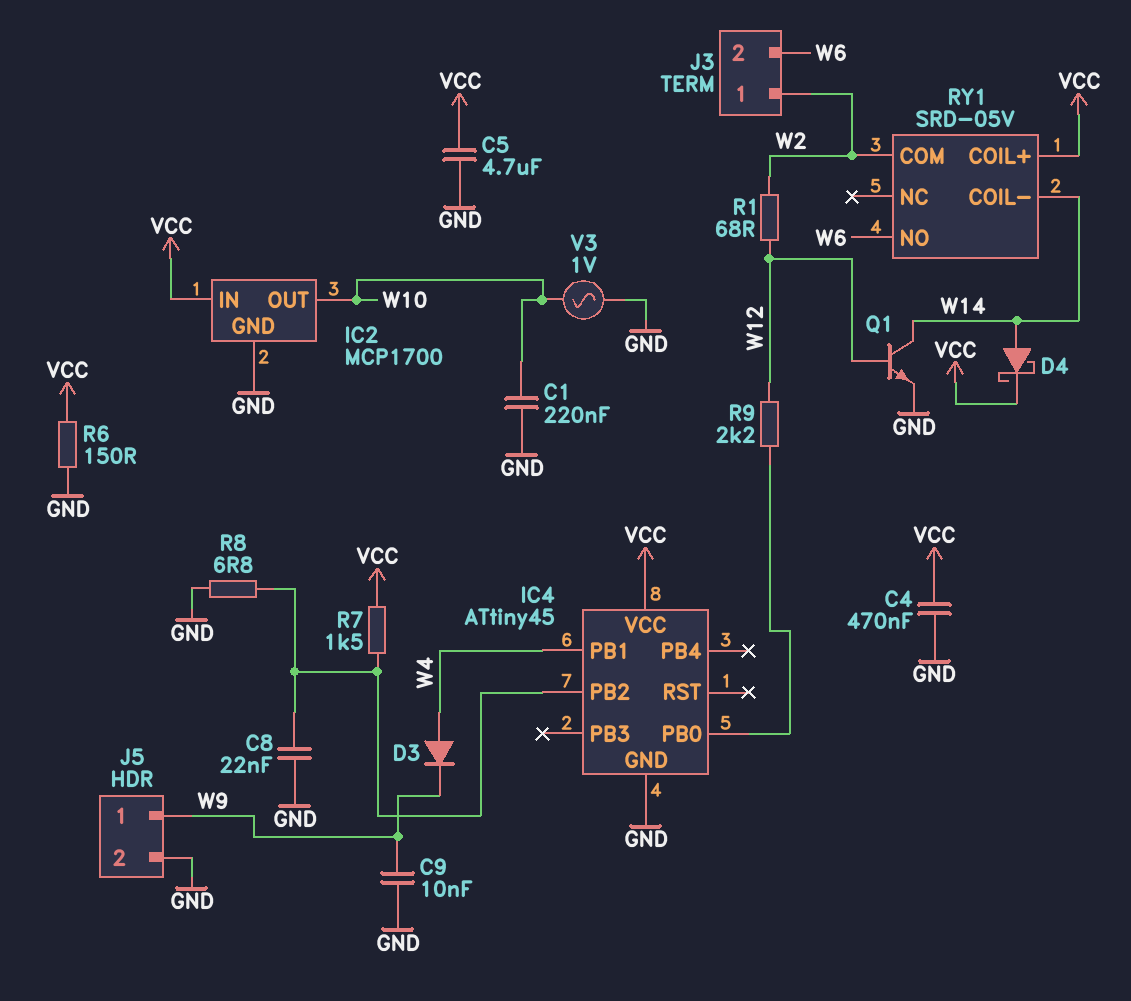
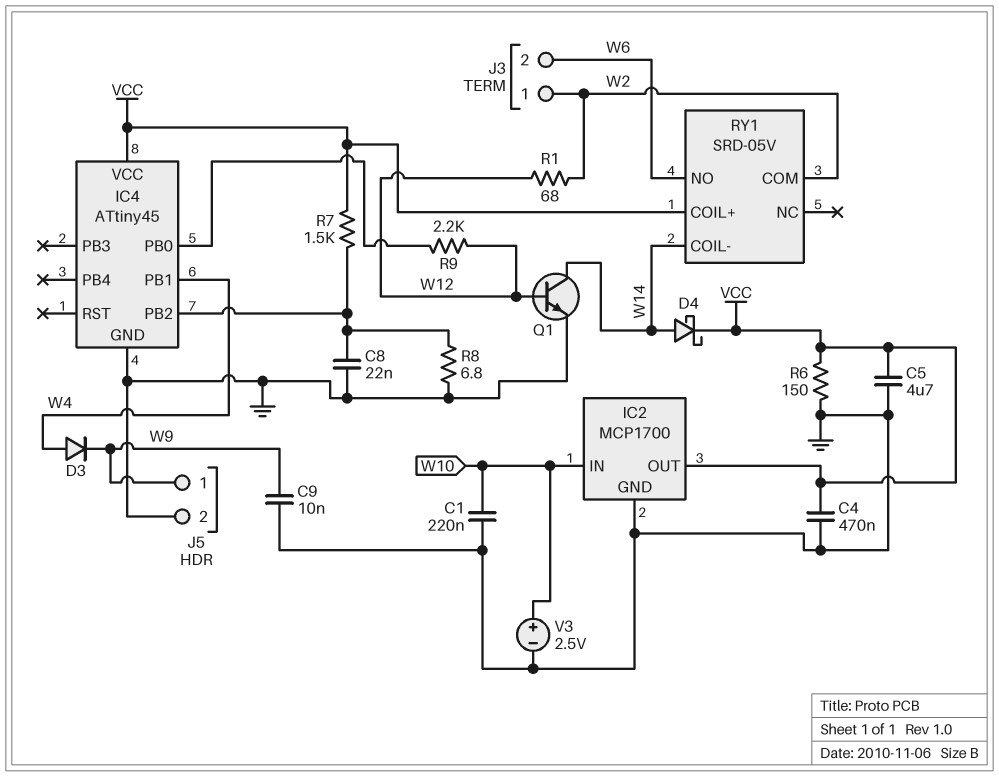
IC2 pin IN: VCC -> W10
IC2 pin OUT: W10 -> VCC
V3: AC 1V (GND, W10) -> 2.5V (plus W10, minus GND)

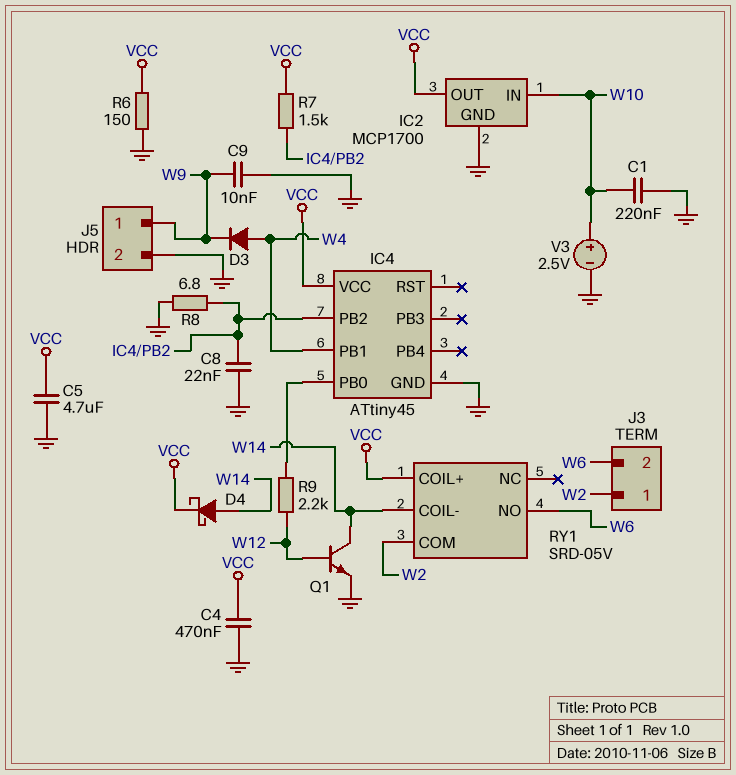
R1: 68 (W2, W12) -> none

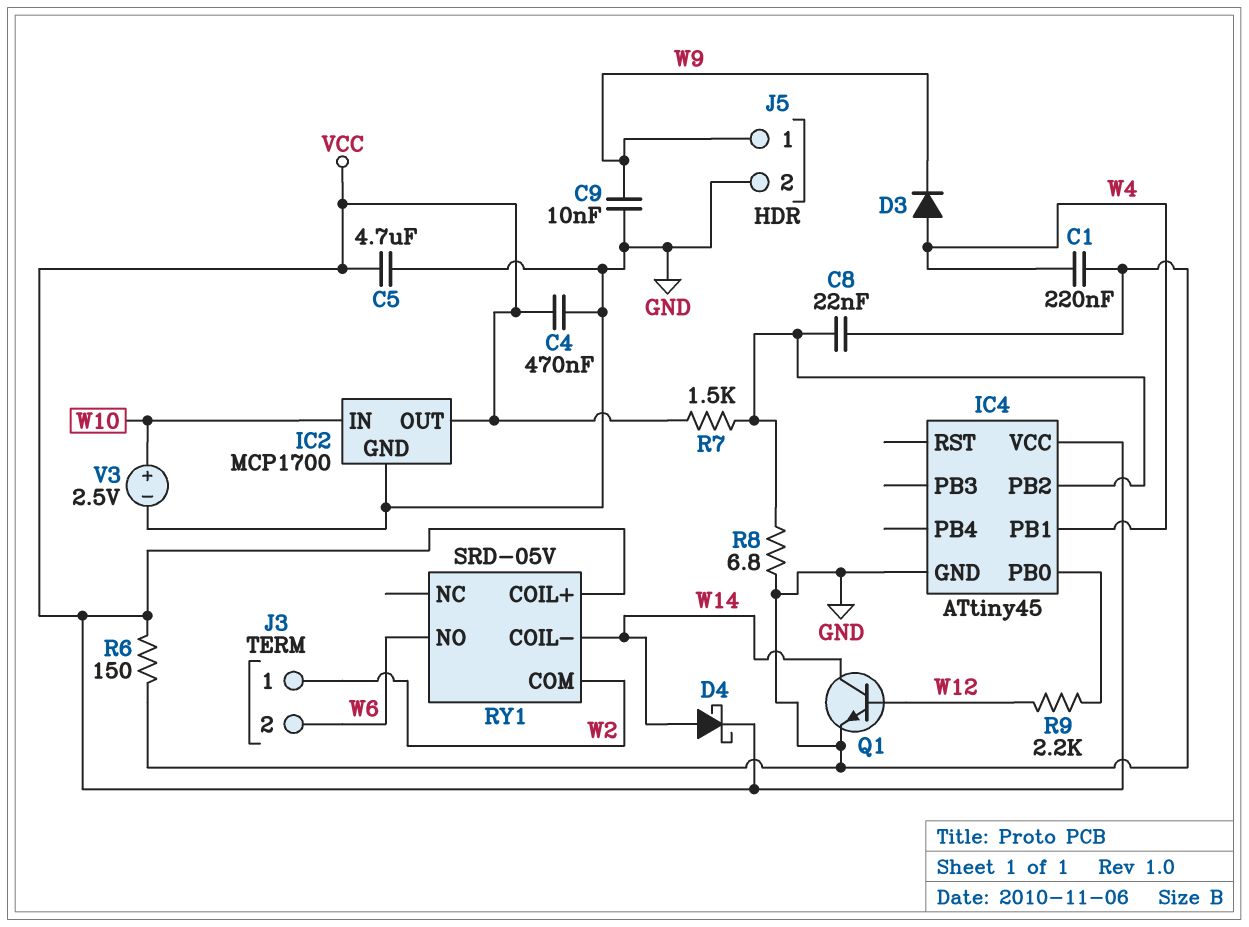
C1: 220nF (GND, W10) -> 220nF (GND, W4)

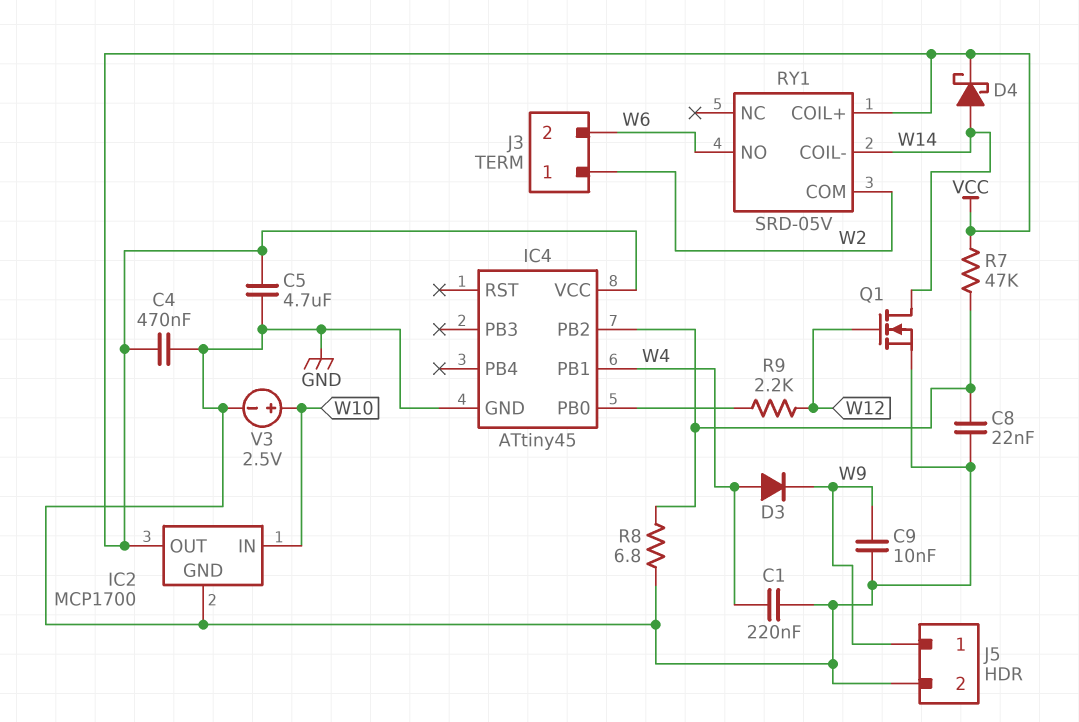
Q1: NPN (B W12, C W14, E GND) -> NMOS (G W12, D W14, S GND)
R6: 150 (GND, VCC) -> none
R7: 1.5k (IC4/PB2, VCC) -> 47k (IC4/PB2, VCC)

